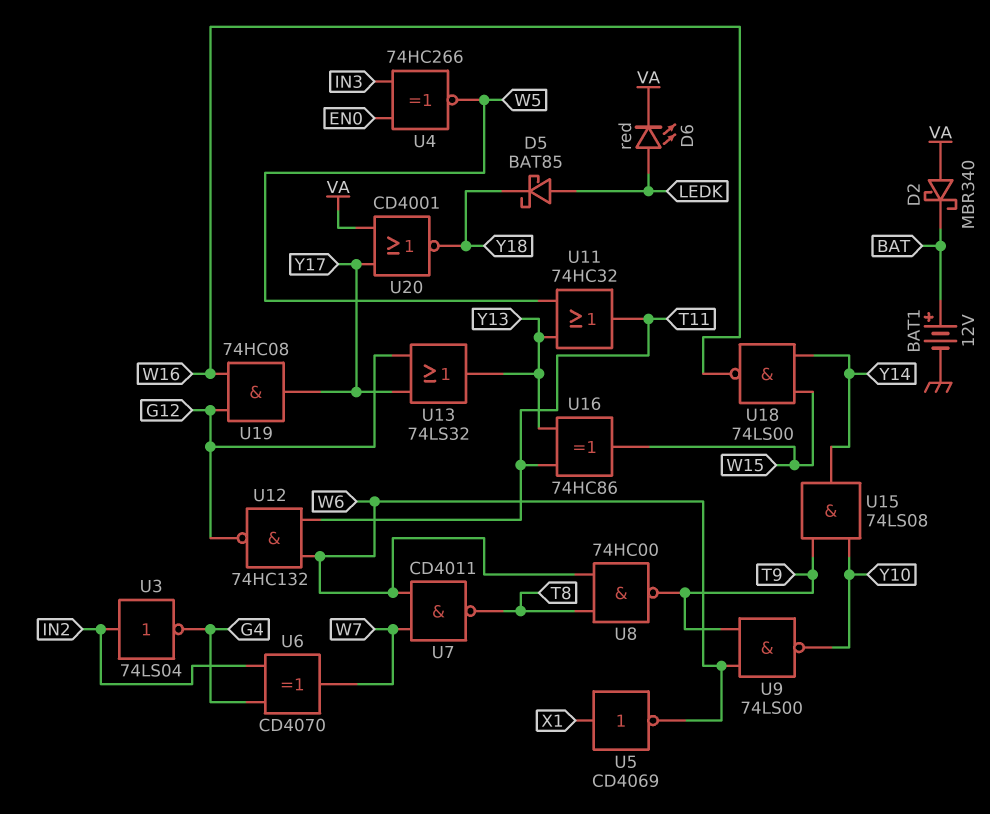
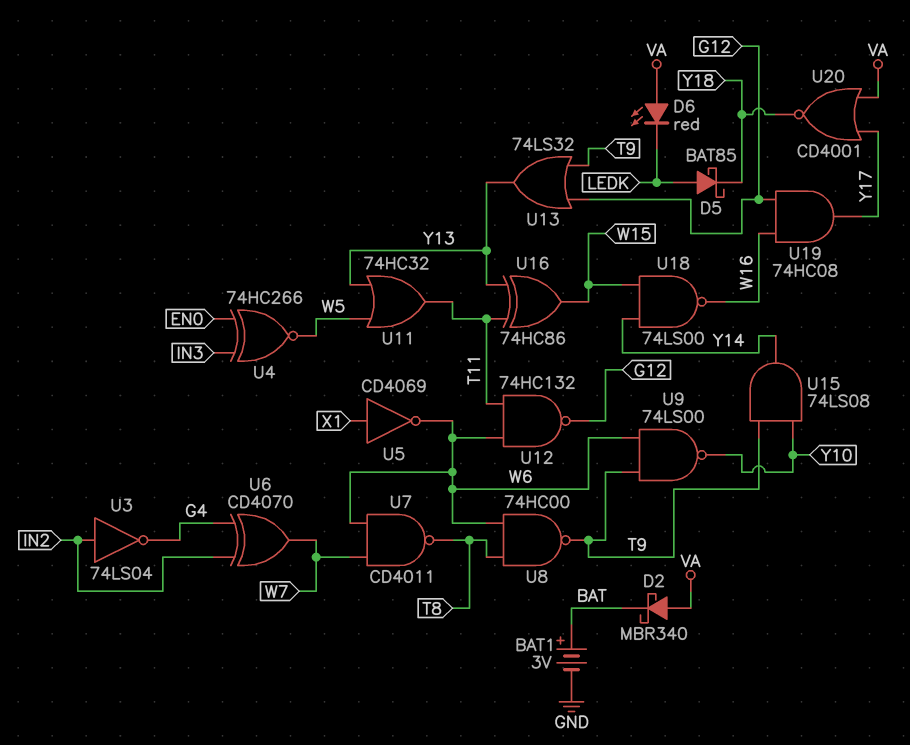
BAT1: 12V (plus BAT, minus GND) -> 3V (plus BAT, minus GND)
D6: LED red (A LEDK, K VA) -> LED red (A VA, K LEDK)
U13: OR 74LS32 (in G12, in Y17, out Y13) -> OR 74LS32 (in G12, in T9, out Y13)

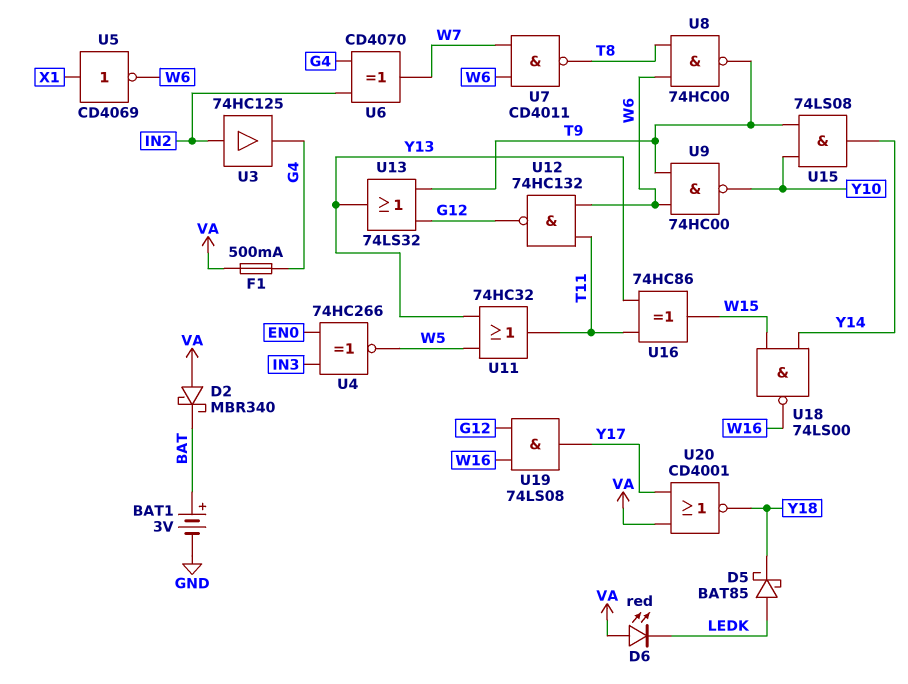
F1: none -> 500mA (G4, VA)
U3: NOT 74LS04 (in IN2, out G4) -> buffer 74HC125 (in IN2, out G4)
U9: NAND 74LS00 (in T9, in W6, out Y10) -> NAND 74HC00 (in T9, in W6, out Y10)
U19: AND 74HC08 (in G12, in W16, out Y17) -> AND 74LS08 (in G12, in W16, out Y17)

